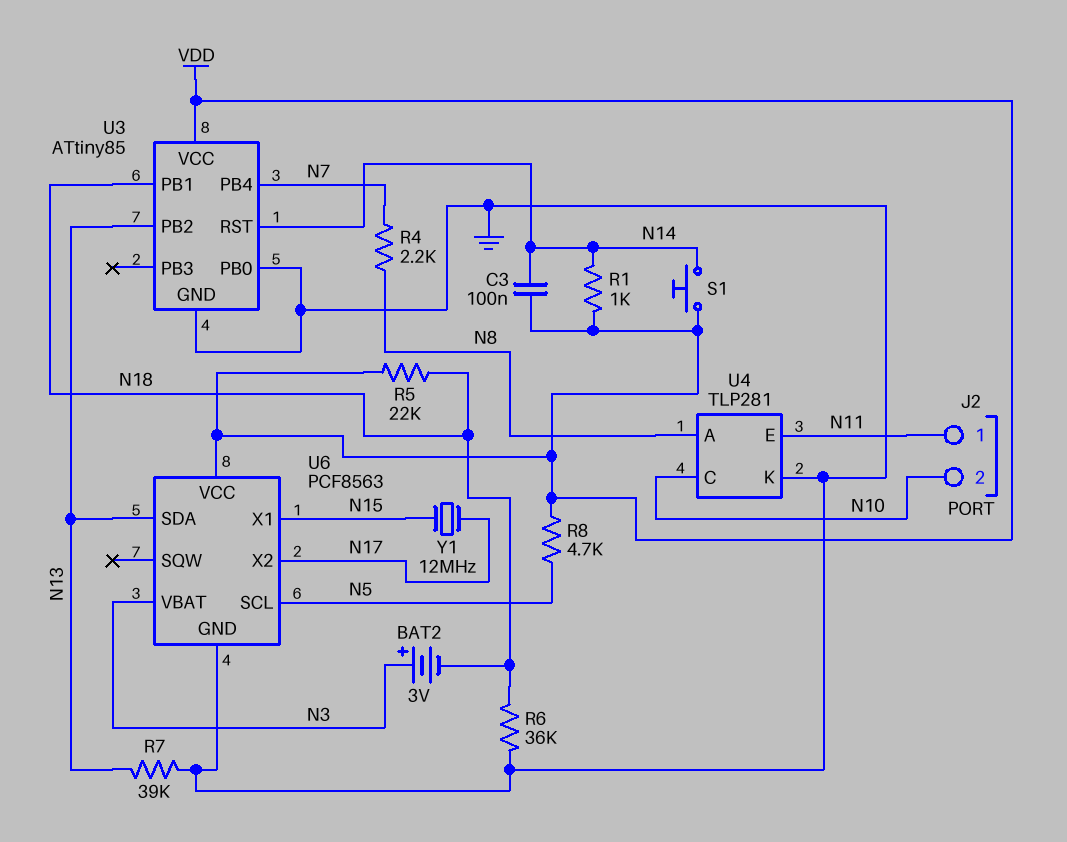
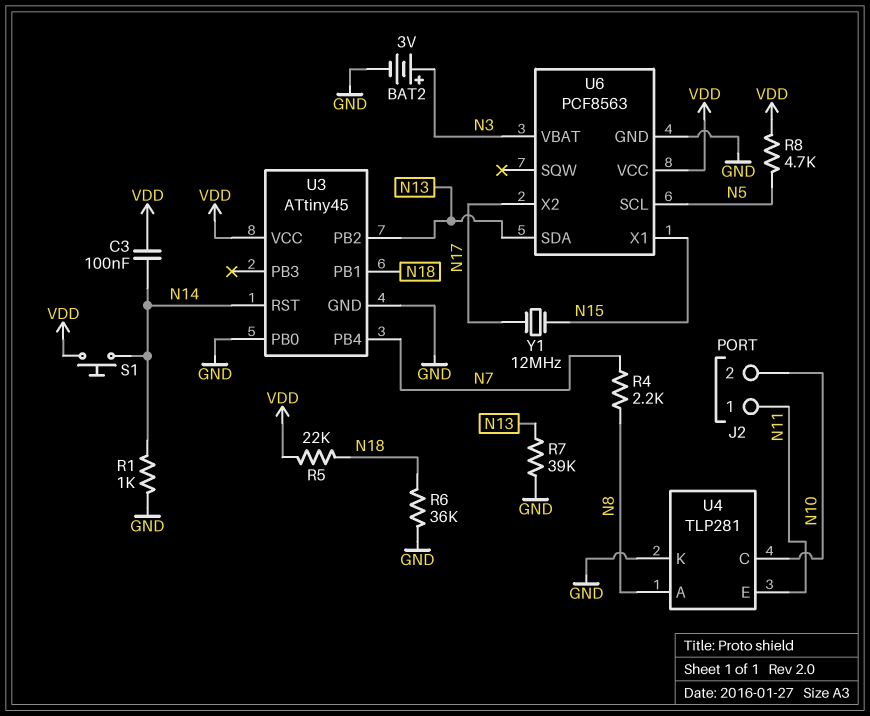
BAT2: 3V (plus N3, minus N18) -> 3V (plus N3, minus GND)
R1: 1k (N14, VDD) -> 1k (GND, N14)
U3: ATtiny85 -> ATtiny45

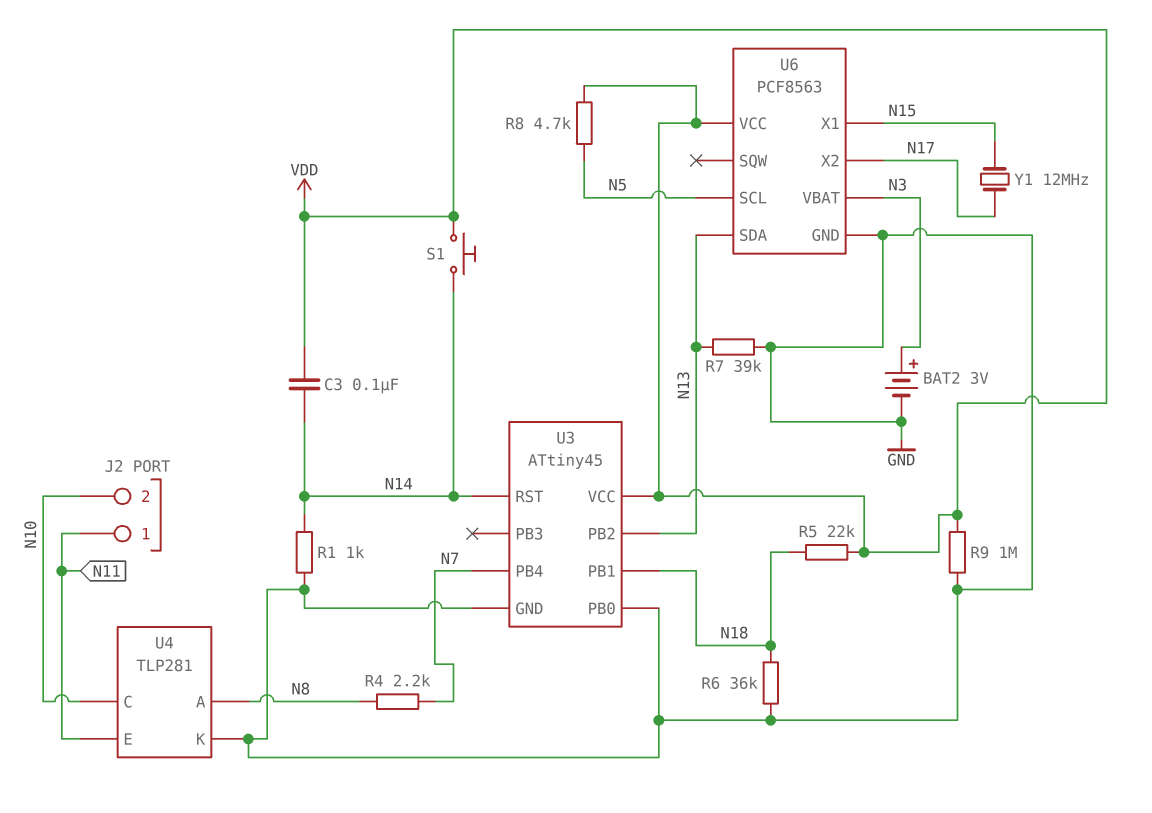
R9: none -> 1M (GND, VDD)

